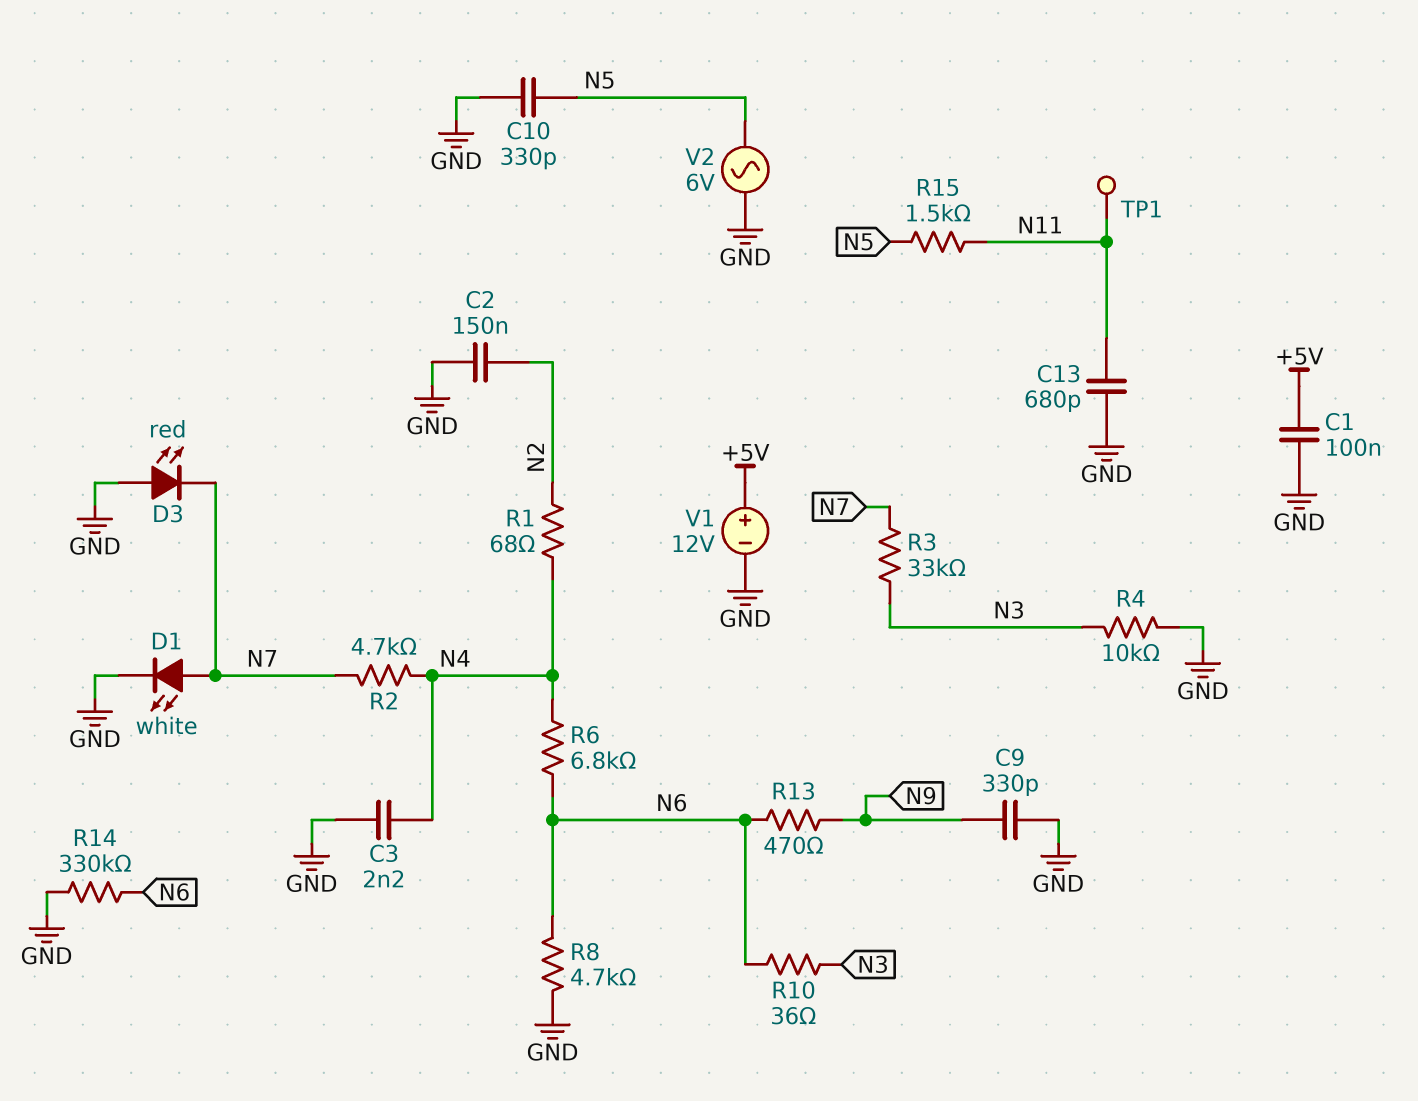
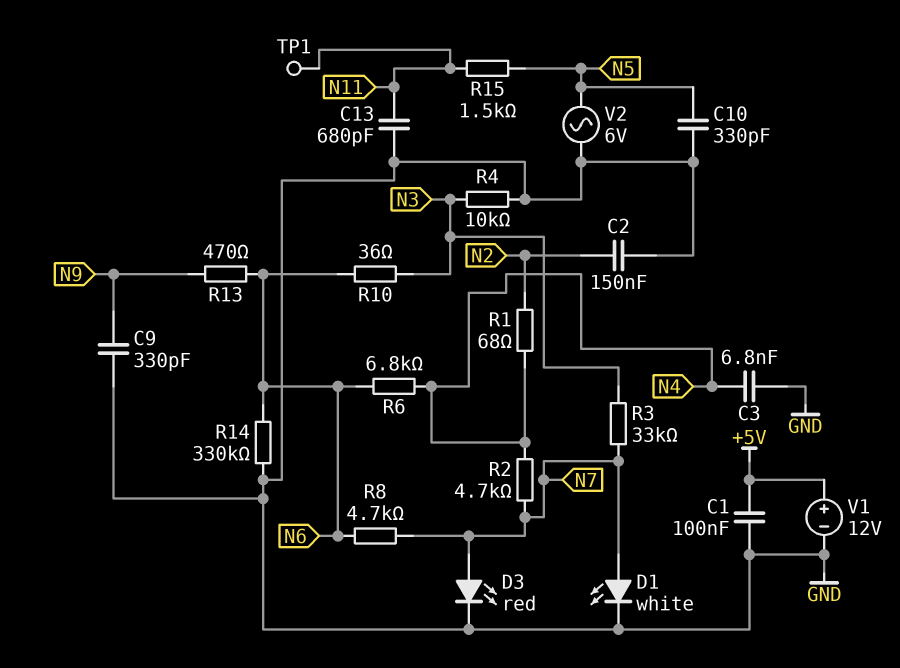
C3: 2.2nF (GND, N4) -> 6.8nF (GND, N4)
D3: LED red (A GND, K N7) -> LED red (A N7, K GND)
R8: 4.7k (GND, N6) -> 4.7k (N6, N7)

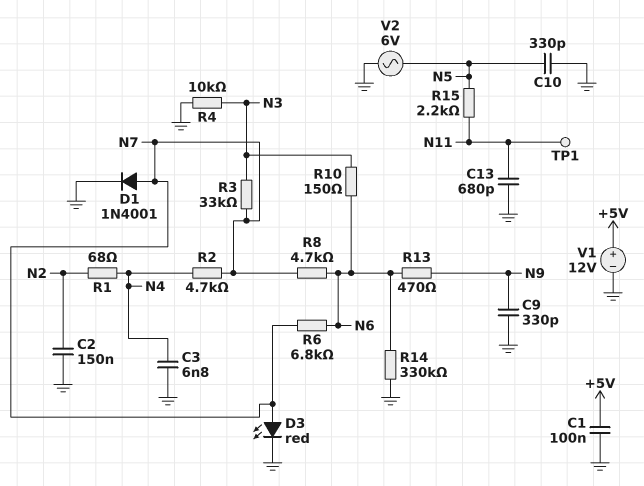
D1: LED white (A N7, K GND) -> diode 1N4001 (A N7, K GND)
R6: 6.8k (N4, N6) -> 6.8k (N6, N7)
R10: 36 (N3, N6) -> 150 (N3, N6)
R15: 1.5k (N5, N11) -> 2.2k (N5, N11)

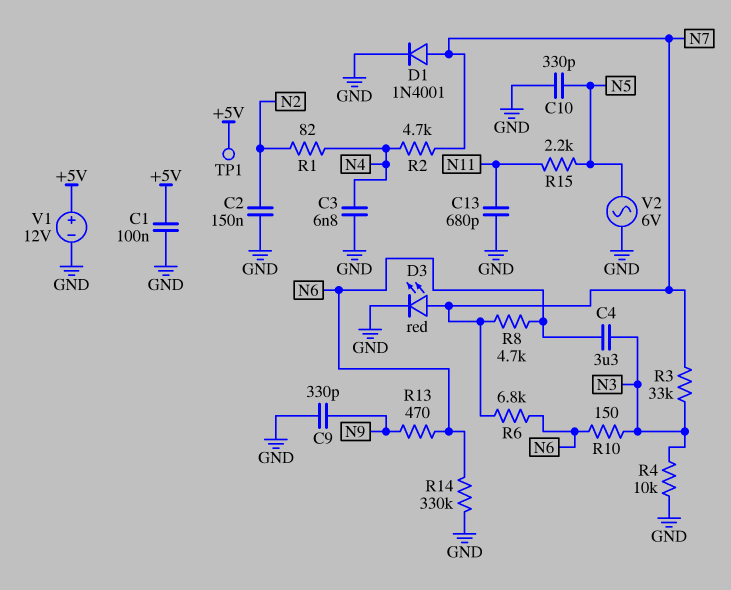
C4: none -> 3.3uF (N3, N6)
R1: 68 (N2, N4) -> 82 (N2, N4)
TP1: test point (N11) -> test point (+5V)

